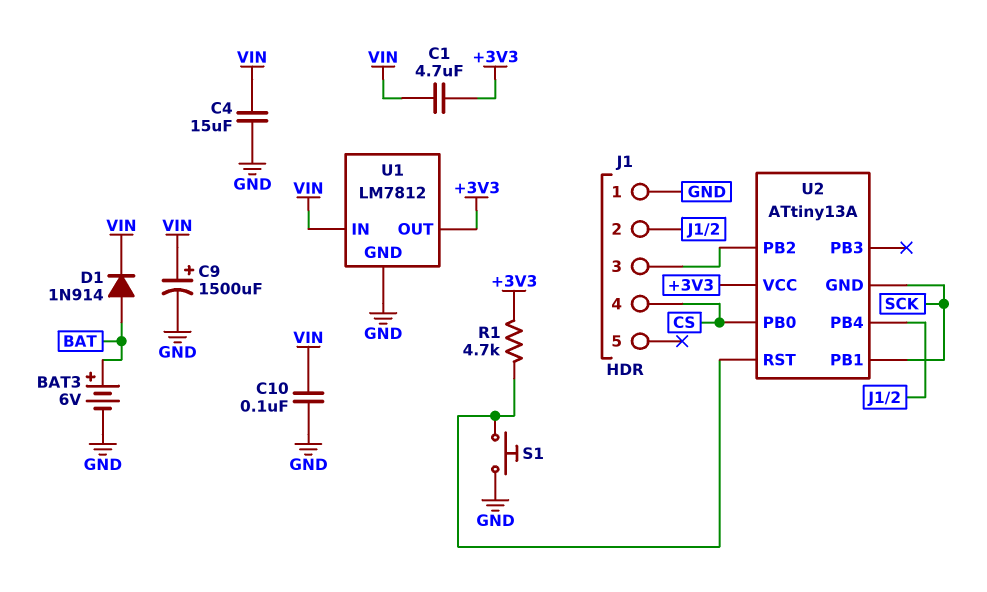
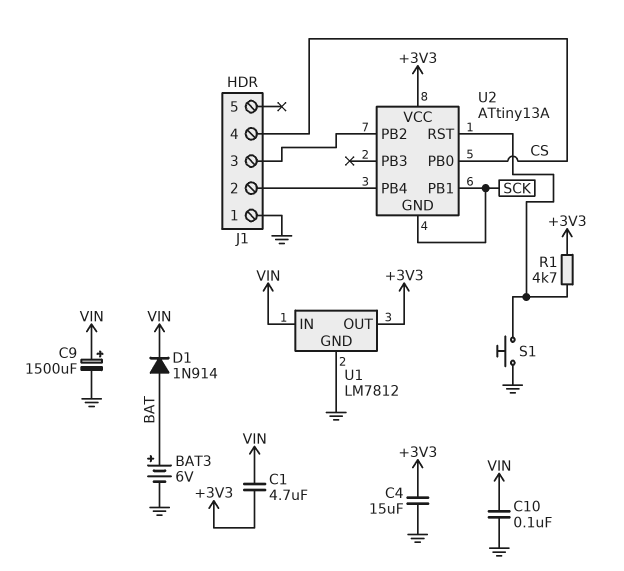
C4: 15uF (GND, VIN) -> 15uF (+3V3, GND)

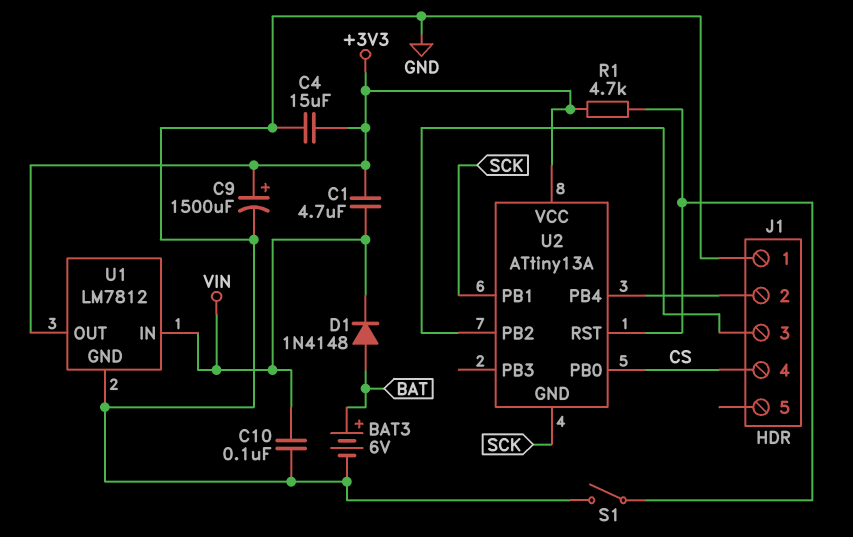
C9: 1500uF (plus VIN, minus GND) -> 1500uF (plus +3V3, minus GND)
D1: diode 1N914 (A BAT, K VIN) -> diode 1N4148 (A BAT, K VIN)
S1: button (GND, U2/RST) -> switch (GND, U2/RST)

